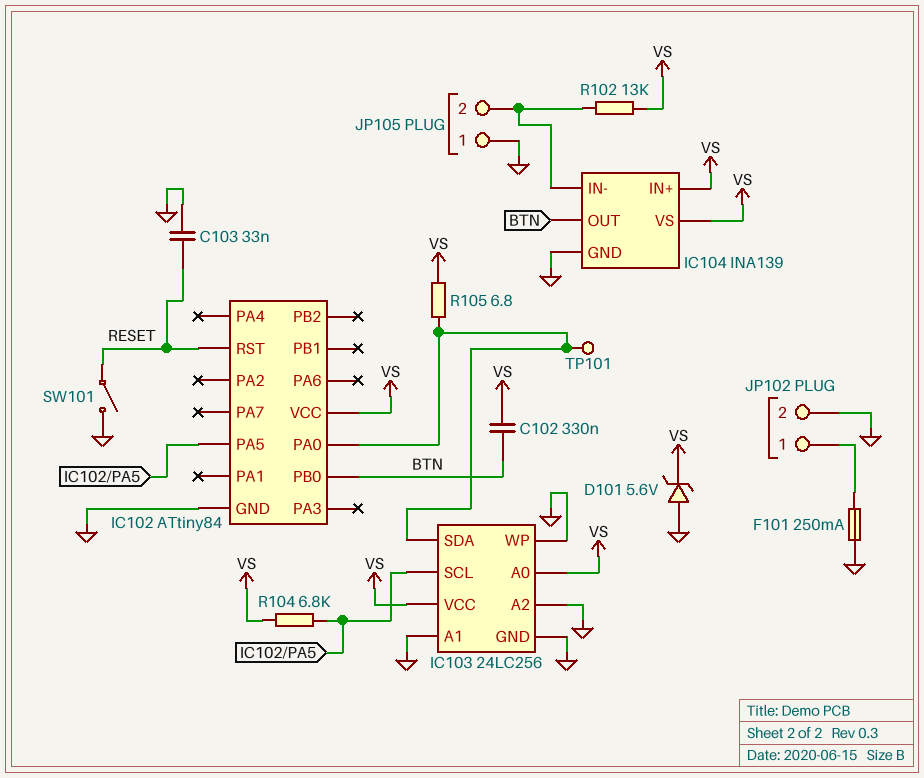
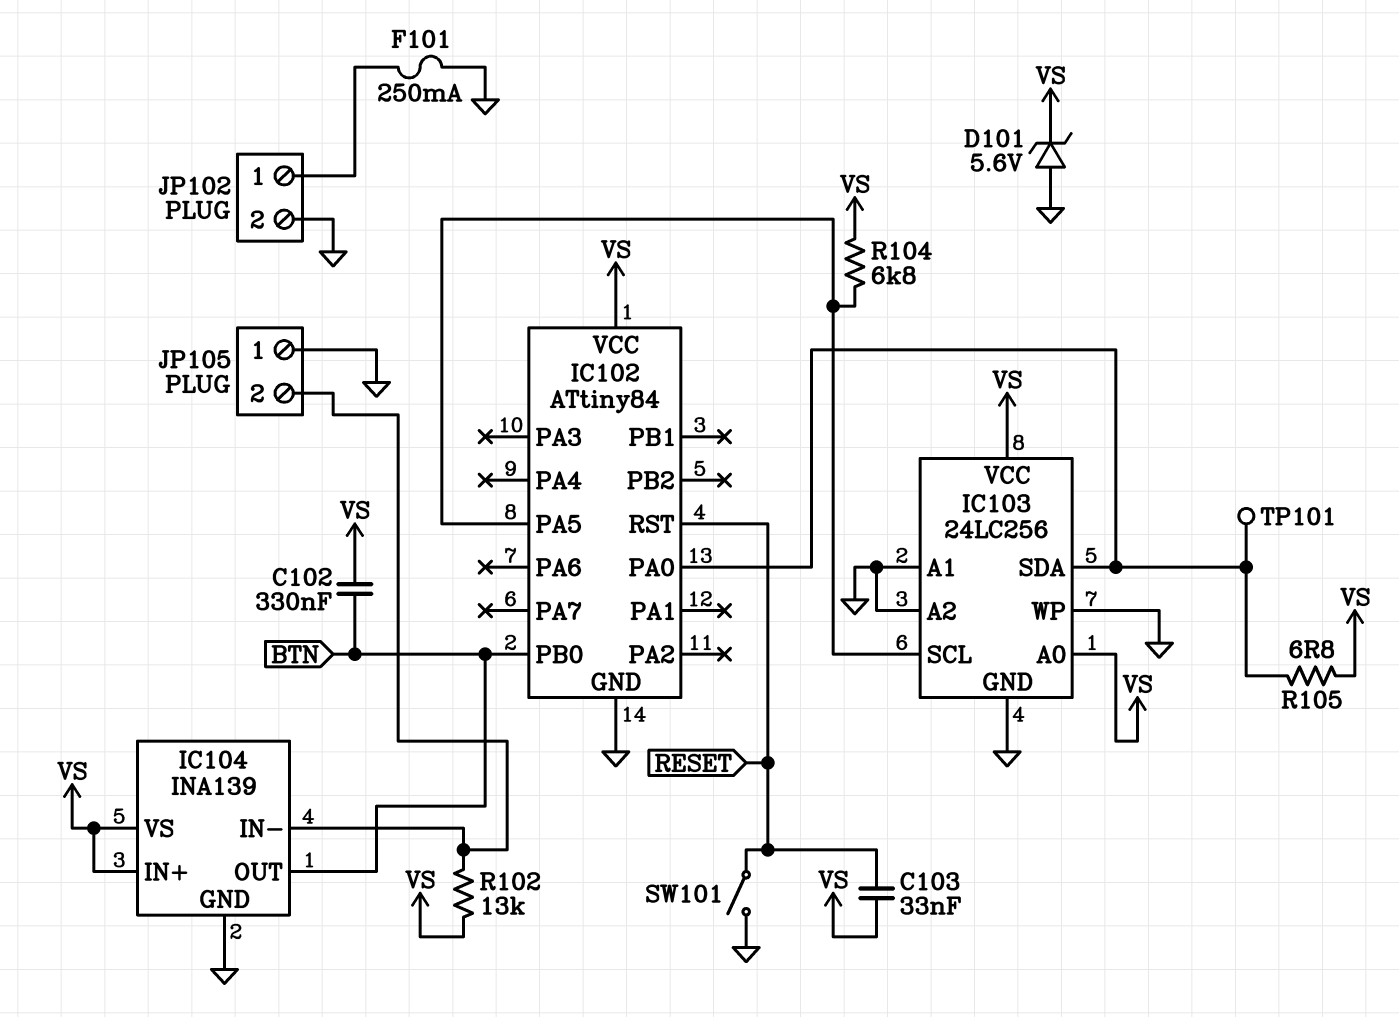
C103: 33nF (GND, RESET) -> 33nF (RESET, VS)

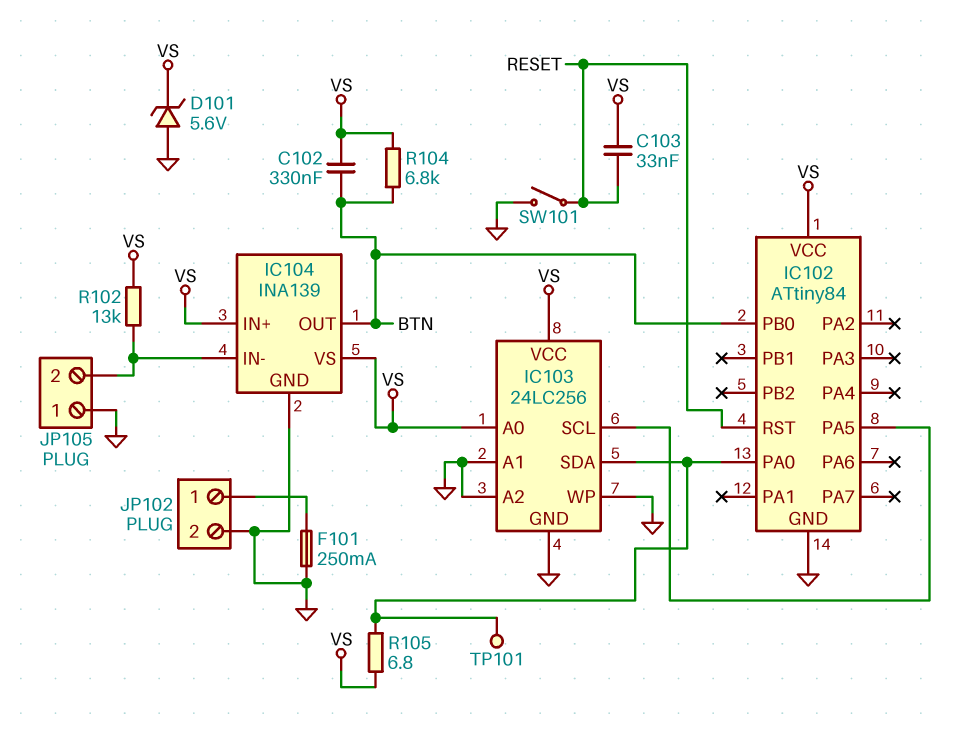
R104: 6.8k (IC102/PA5, VS) -> 6.8k (BTN, VS)

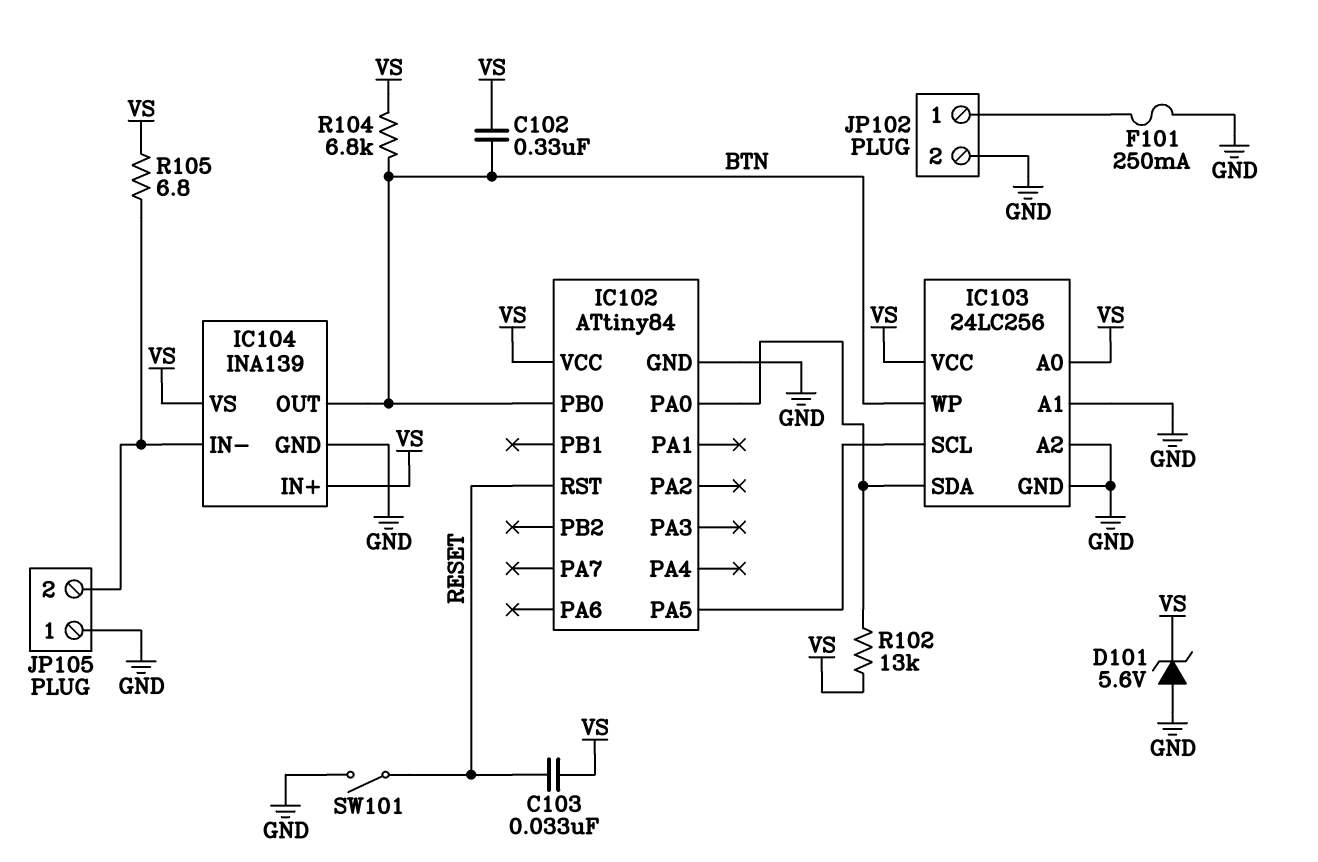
IC103 pin WP: GND -> BTN
R102: 13k (IC104/IN-, VS) -> 13k (IC102/PA0, VS)
R105: 6.8 (IC102/PA0, VS) -> 6.8 (IC104/IN-, VS)
TP101: test point (IC102/PA0) -> none

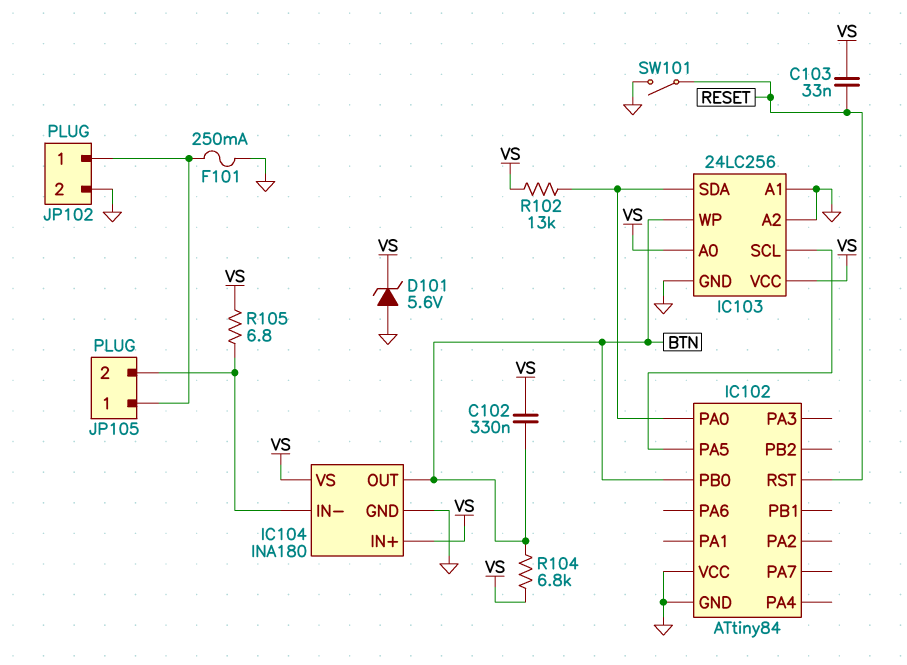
IC102 pin VCC: VS -> GND
IC104: INA139 -> INA180
JP105 pin 1: GND -> JP102/1

